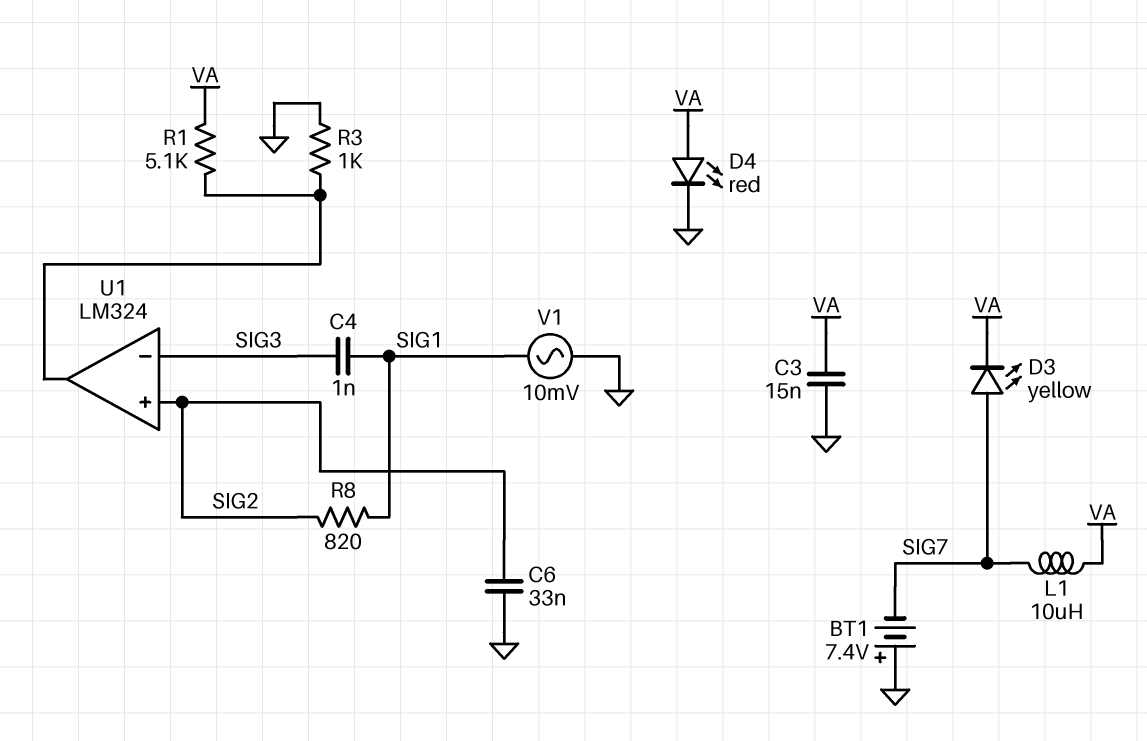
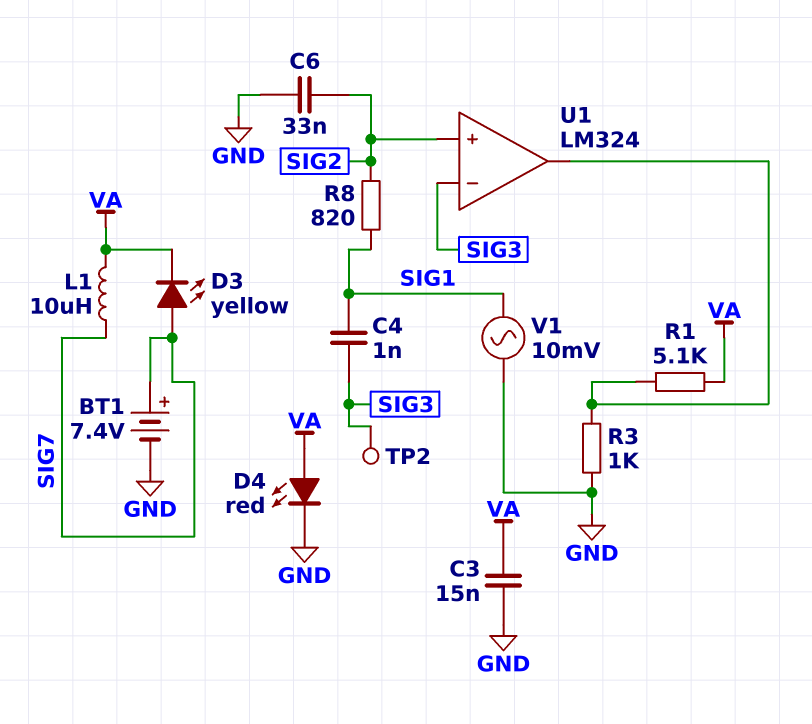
BT1: 7.4V (plus GND, minus SIG7) -> 7.4V (plus SIG7, minus GND)
TP2: none -> test point (SIG3)

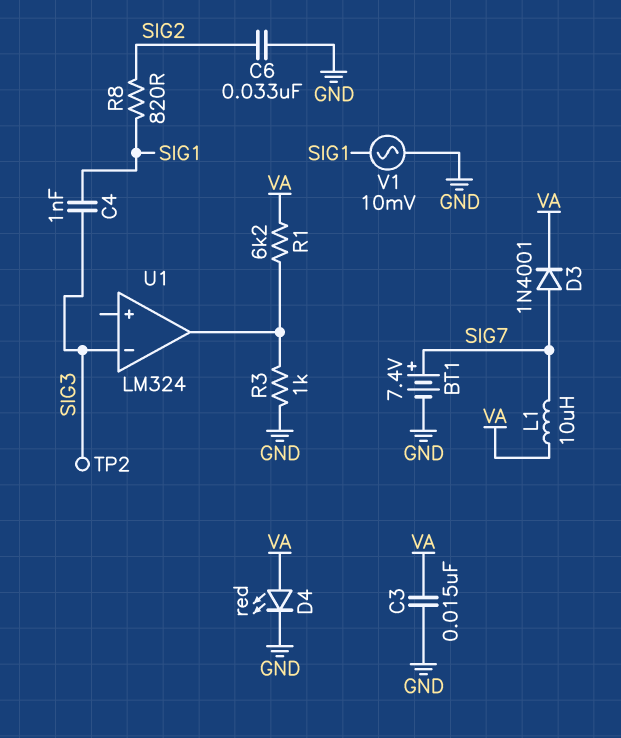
D3: LED yellow (A SIG7, K VA) -> diode 1N4001 (A SIG7, K VA)
R1: 5.1k (U1/out, VA) -> 6.2k (U1/out, VA)
U1 pin in+: SIG2 -> none

